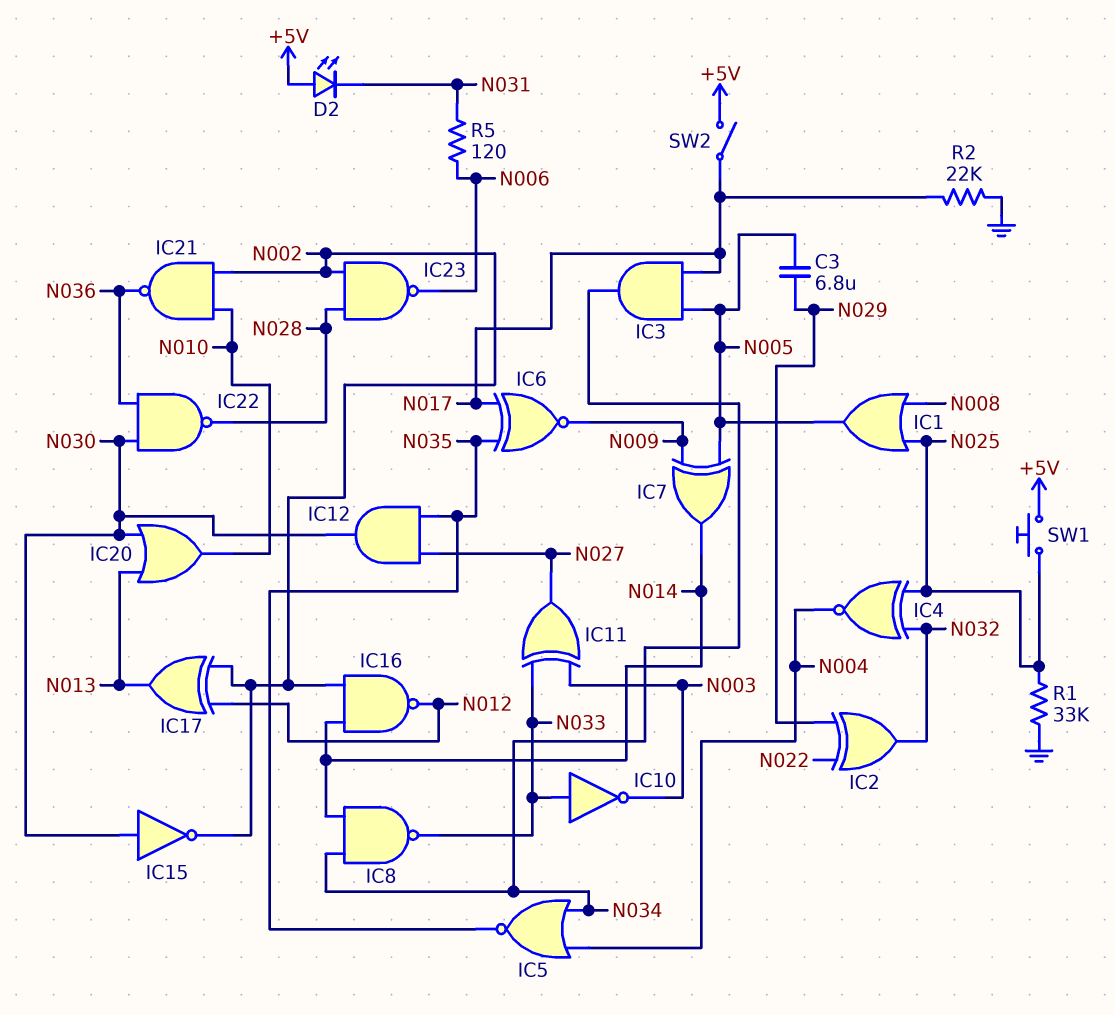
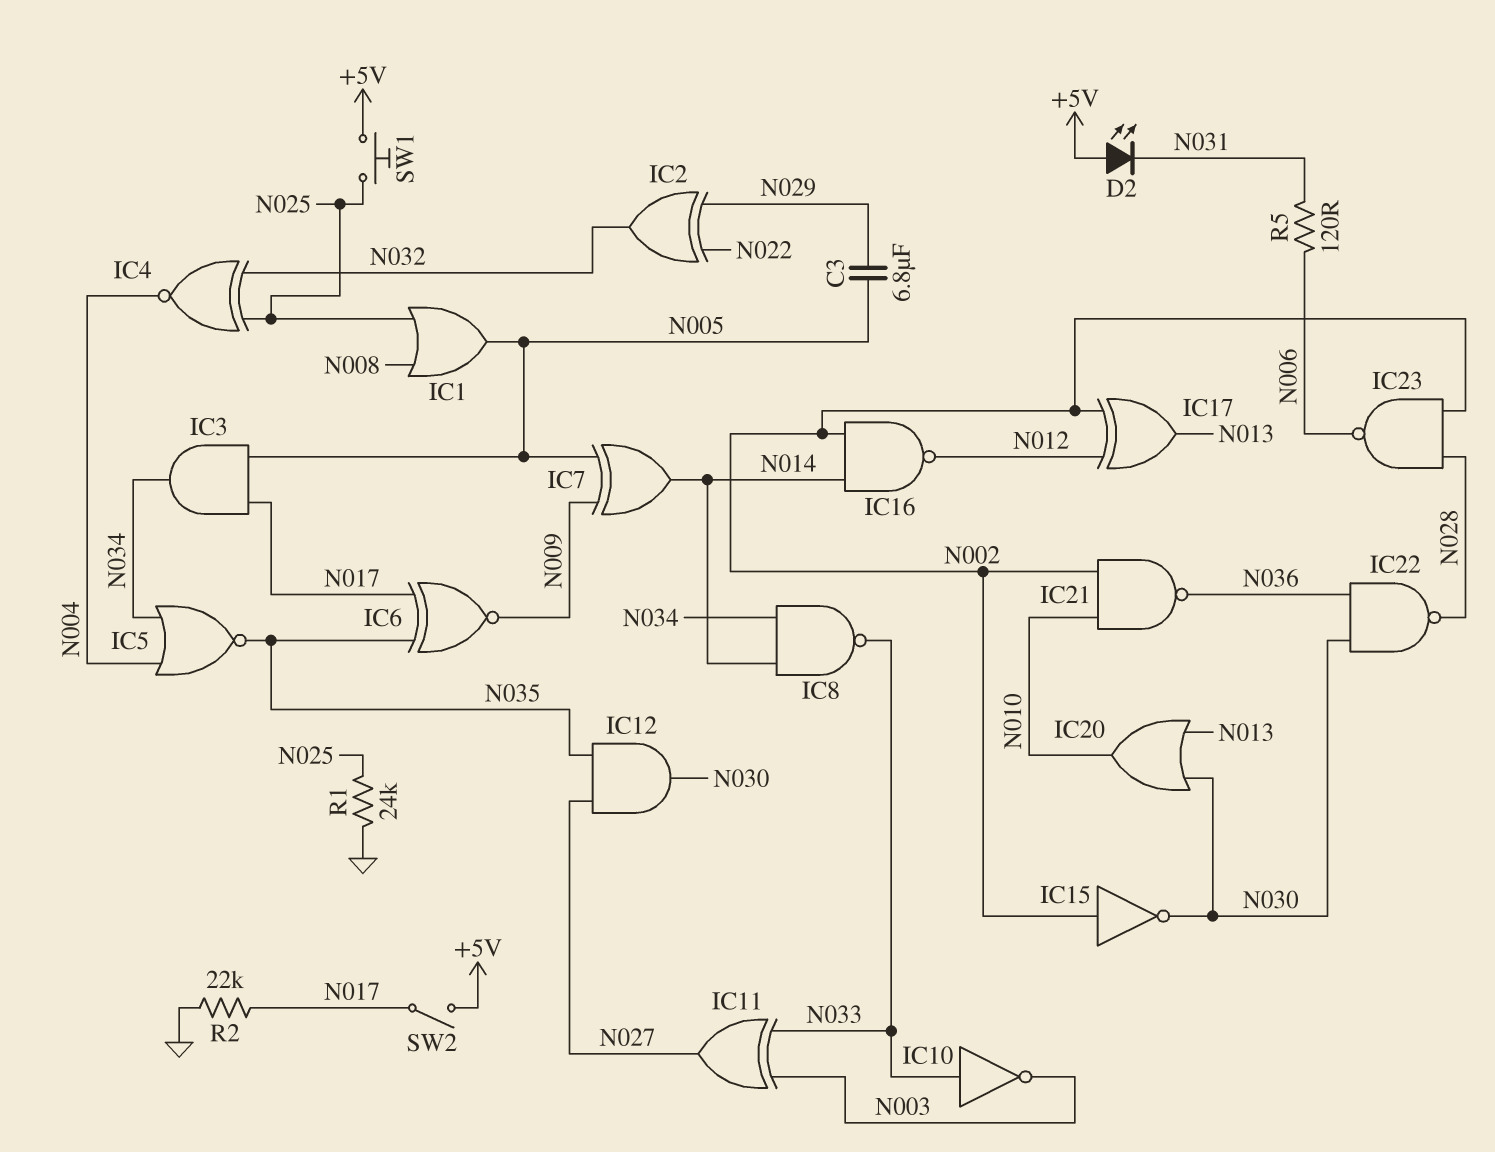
IC15: NOT (in N030, out N002) -> NOT (in N002, out N030)
R1: 33k (GND, N025) -> 24k (GND, N025)

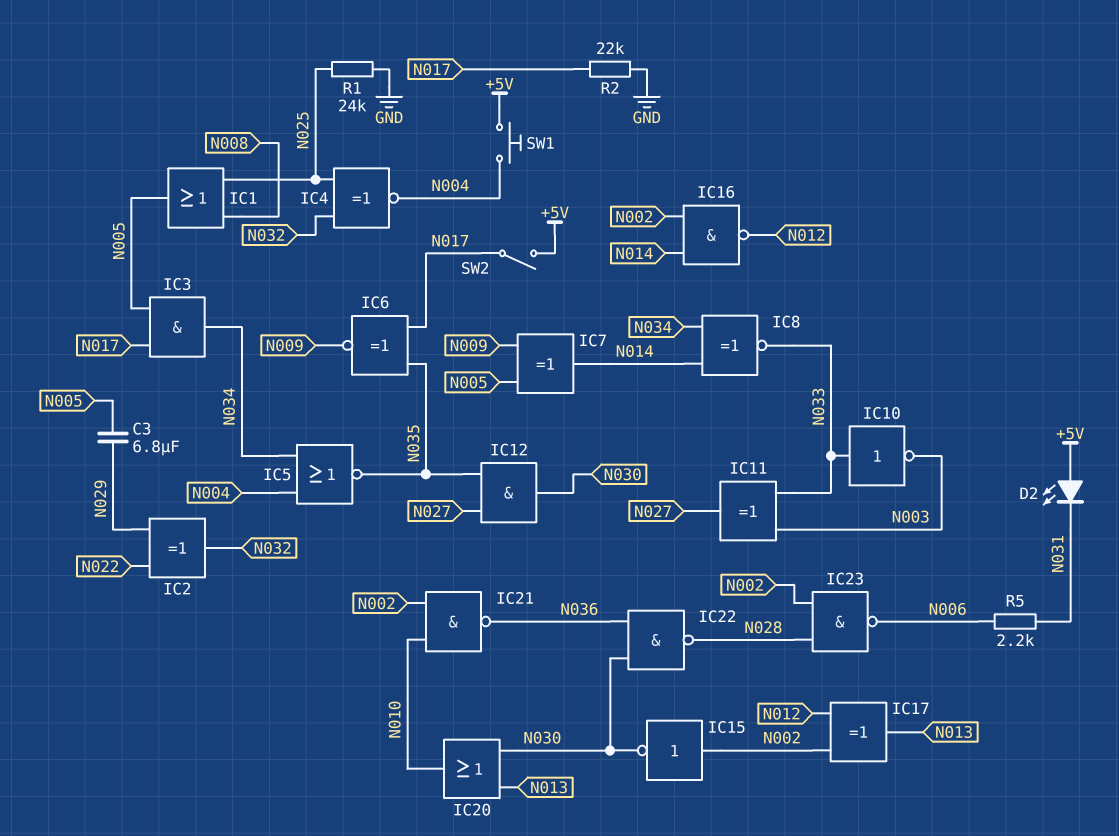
IC8: NAND (in N014, in N034, out N033) -> XNOR (in N014, in N034, out N033)
R5: 120 (N006, N031) -> 2.2k (N006, N031)
SW1: button (+5V, N025) -> button (+5V, N004)

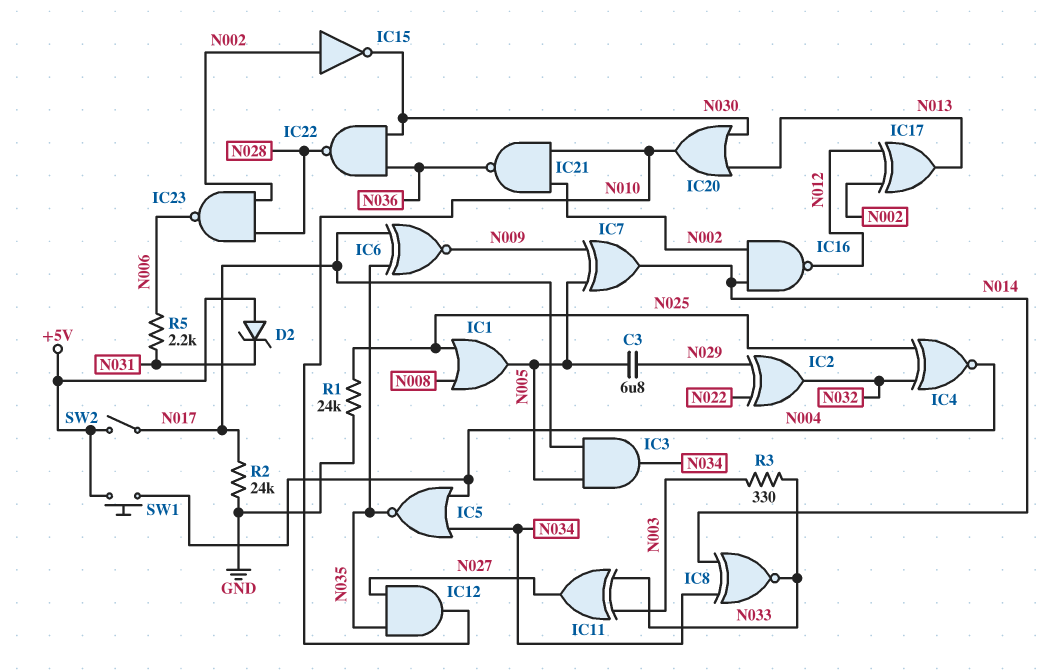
D2: LED (A +5V, K N031) -> zener (A +5V, K N031)
IC10: NOT (in N033, out N003) -> none
IC12: AND (in N027, in N035, out N030) -> AND (in N027, in N035, out N010)
R2: 22k (GND, N017) -> 24k (GND, N017)
R3: none -> 330 (N003, N033)

